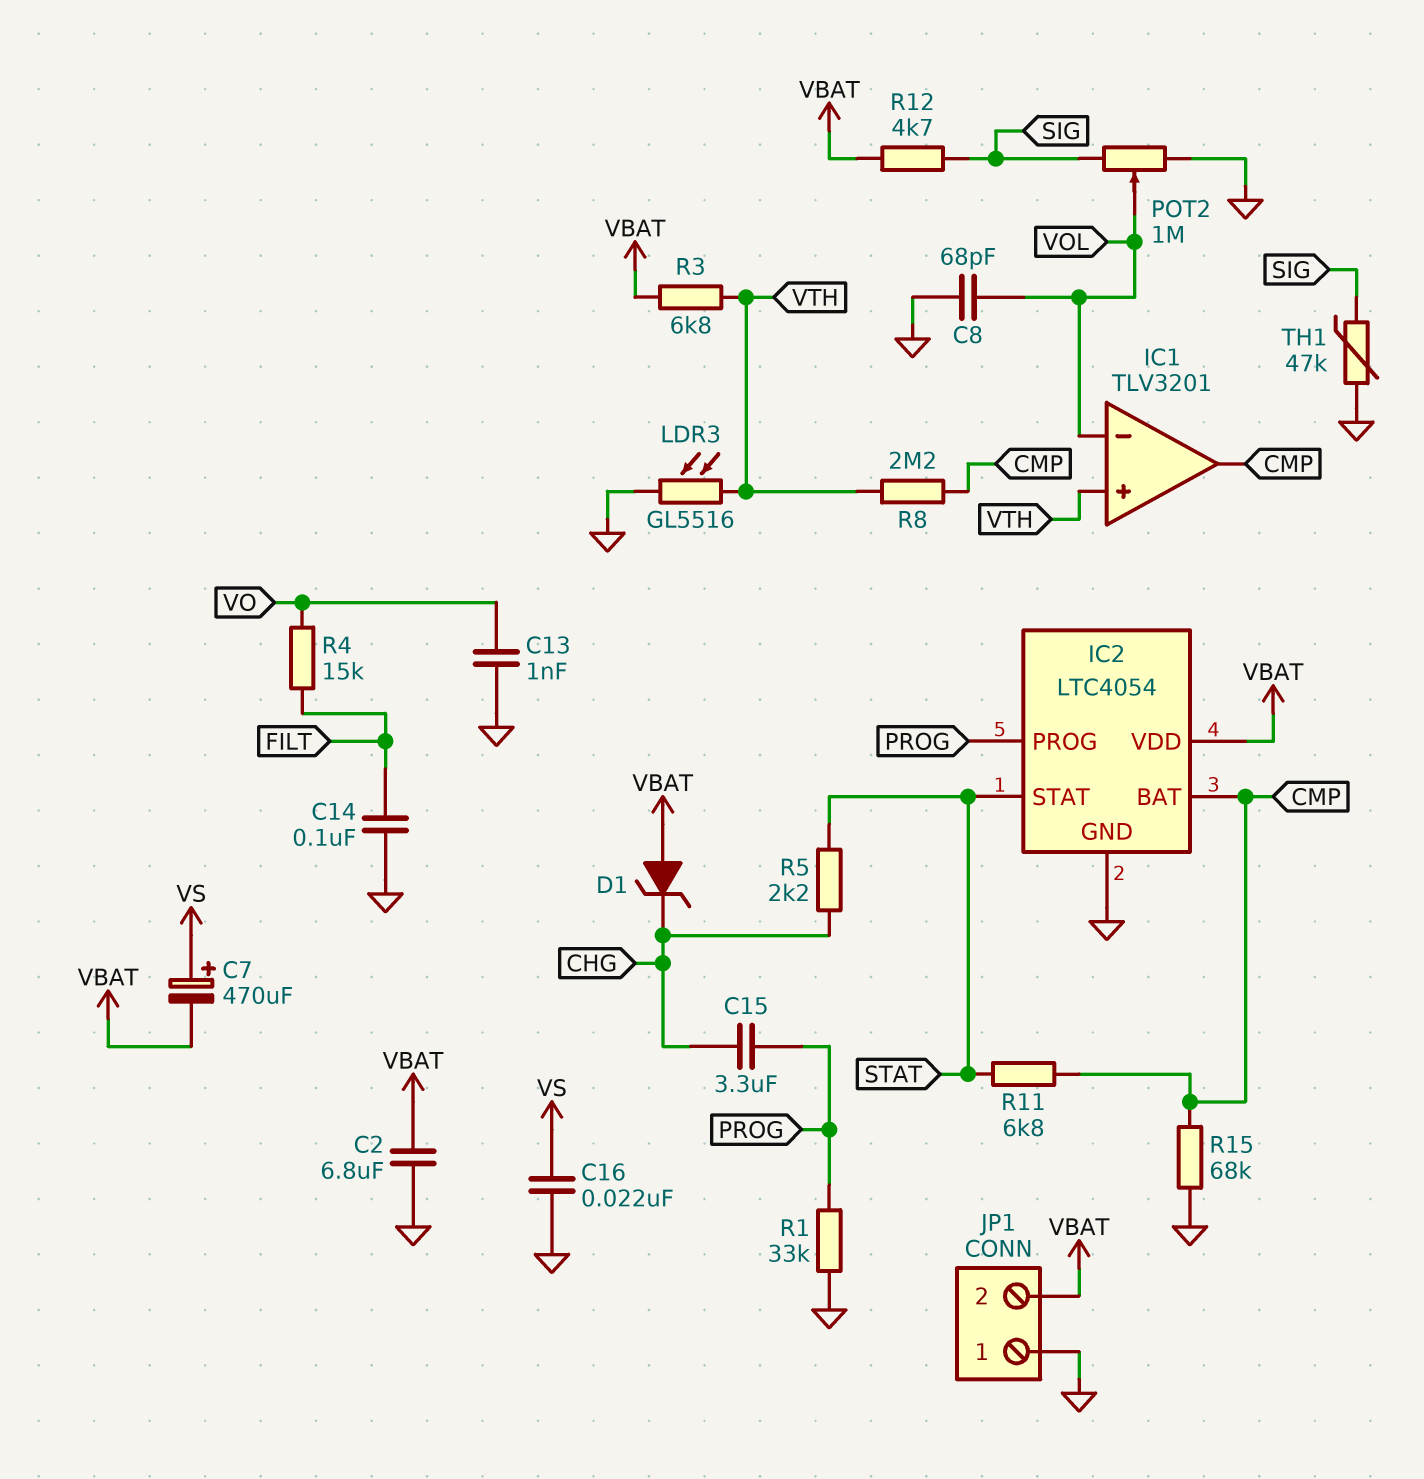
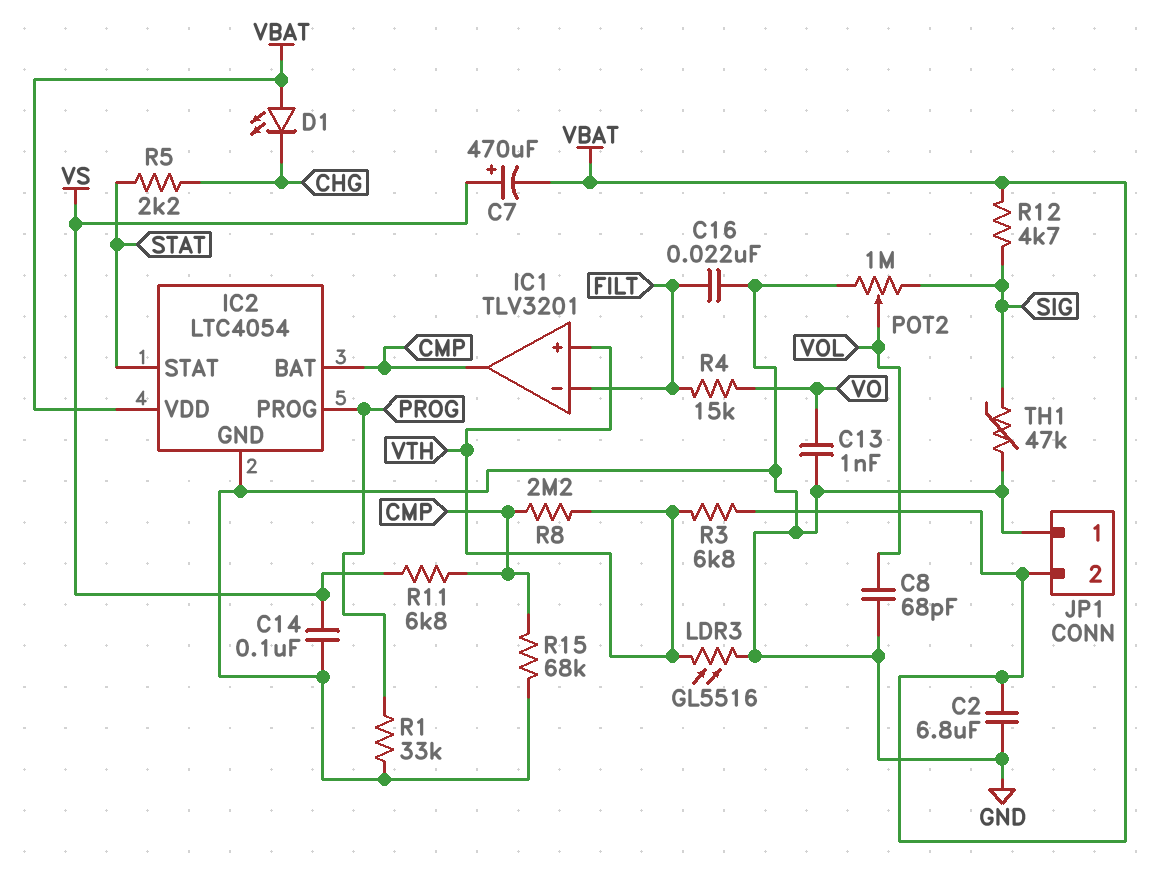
C14: 100nF (FILT, GND) -> 100nF (GND, VS)
C15: 3.3uF (CHG, PROG) -> none
C16: 22nF (GND, VS) -> 22nF (FILT, GND)
D1: zener (A VBAT, K CHG) -> LED (A VBAT, K CHG)
IC1 pin in-: VOL -> FILT
R11: 6.8k (CMP, STAT) -> 6.8k (CMP, VS)

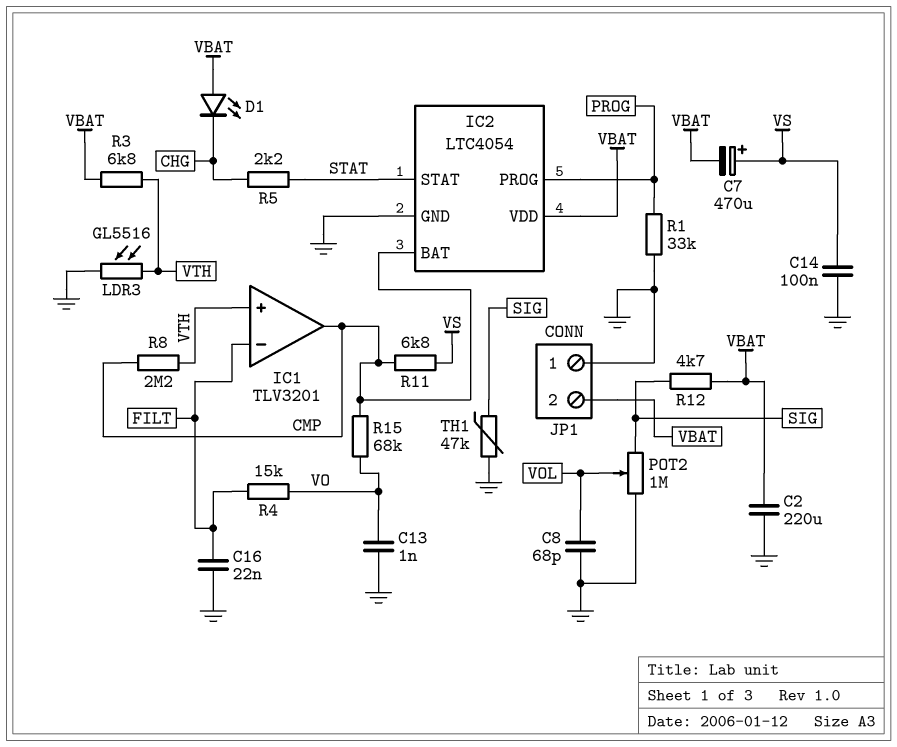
C2: 6.8uF (GND, VBAT) -> 220uF (GND, VBAT)
R15: 68k (CMP, GND) -> 68k (CMP, VO)

